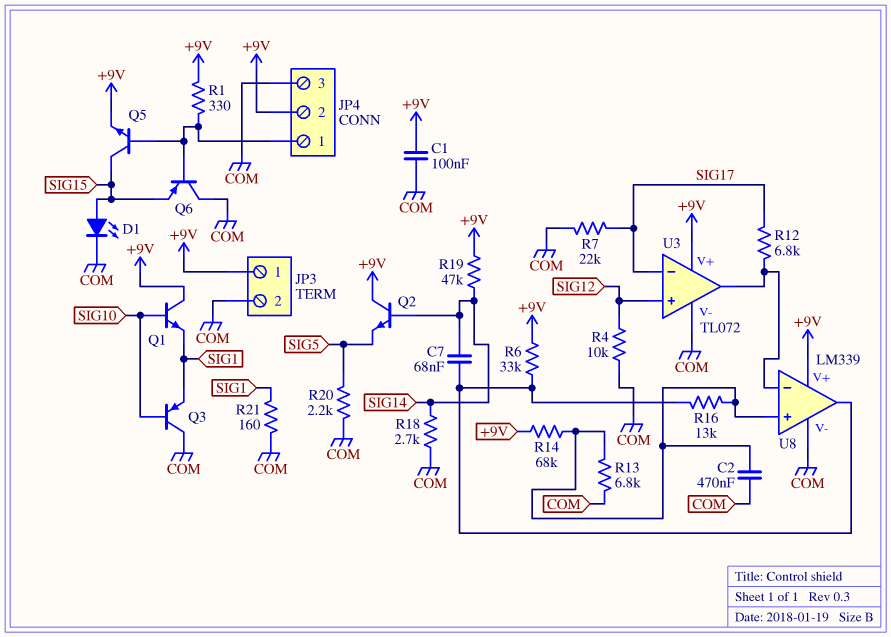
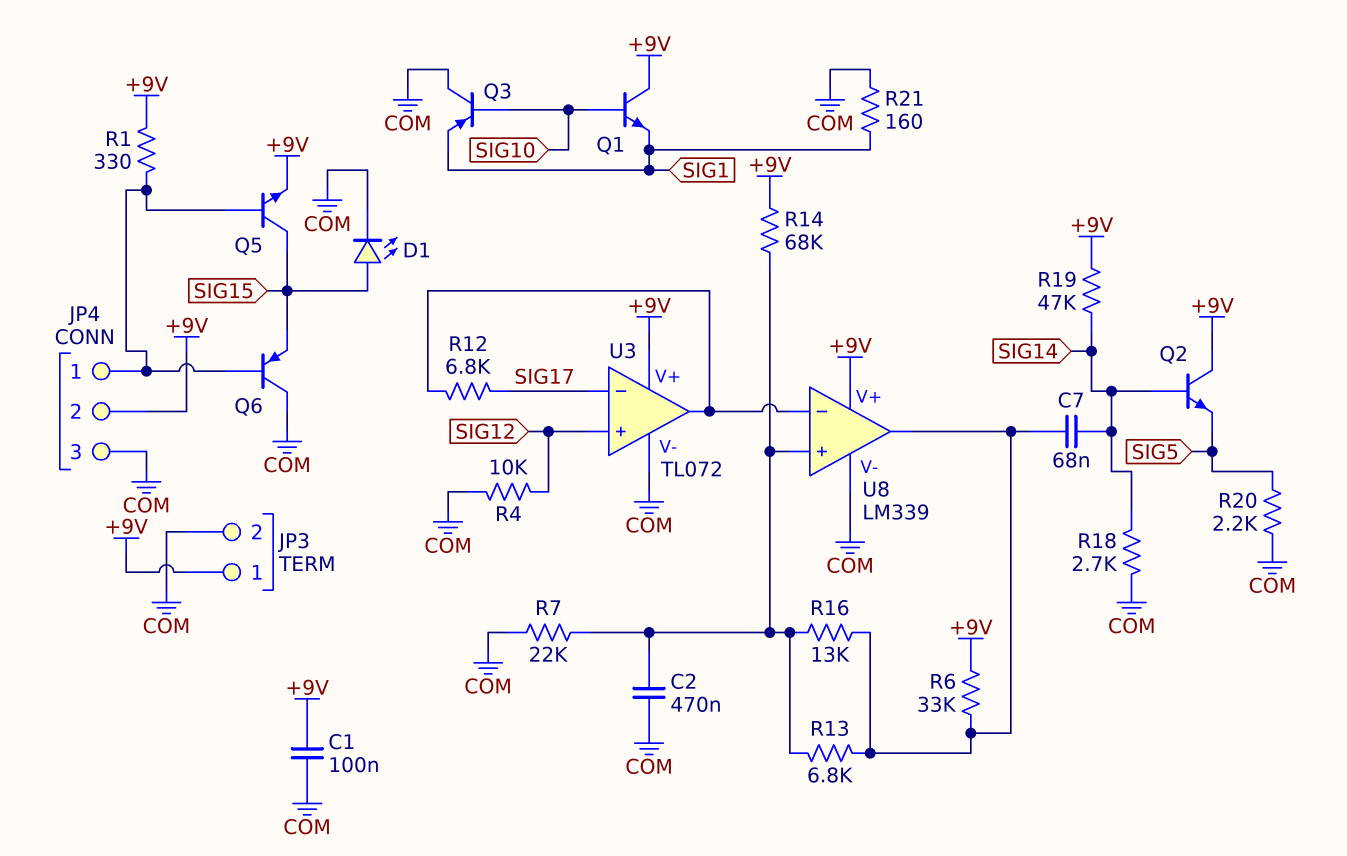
R7: 22k (COM, SIG17) -> 22k (COM, U8/in+)
R13: 6.8k (COM, U8/in+) -> 6.8k (U8/in+, U8/out)

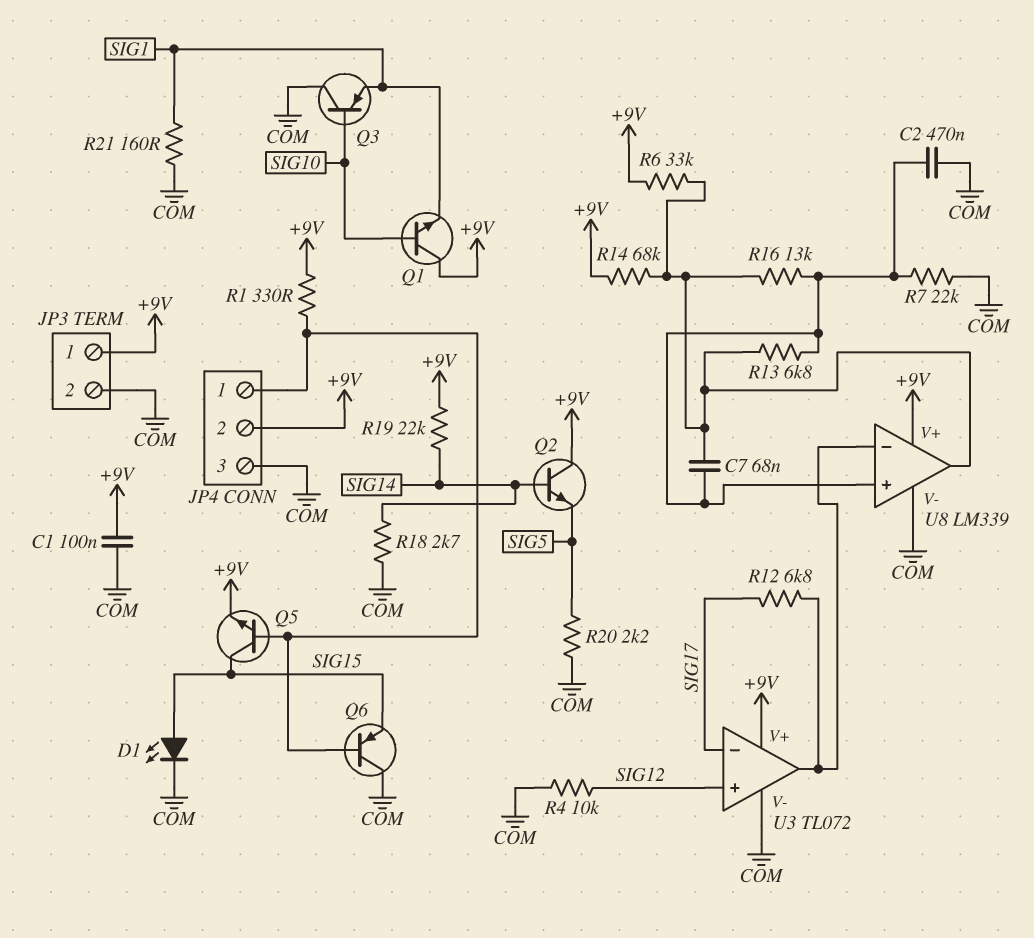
C7: 68nF (SIG14, U8/out) -> 68nF (U8/in+, U8/out)
R14: 68k (+9V, U8/in+) -> 68k (+9V, U8/out)
R19: 47k (+9V, SIG14) -> 22k (+9V, SIG14)

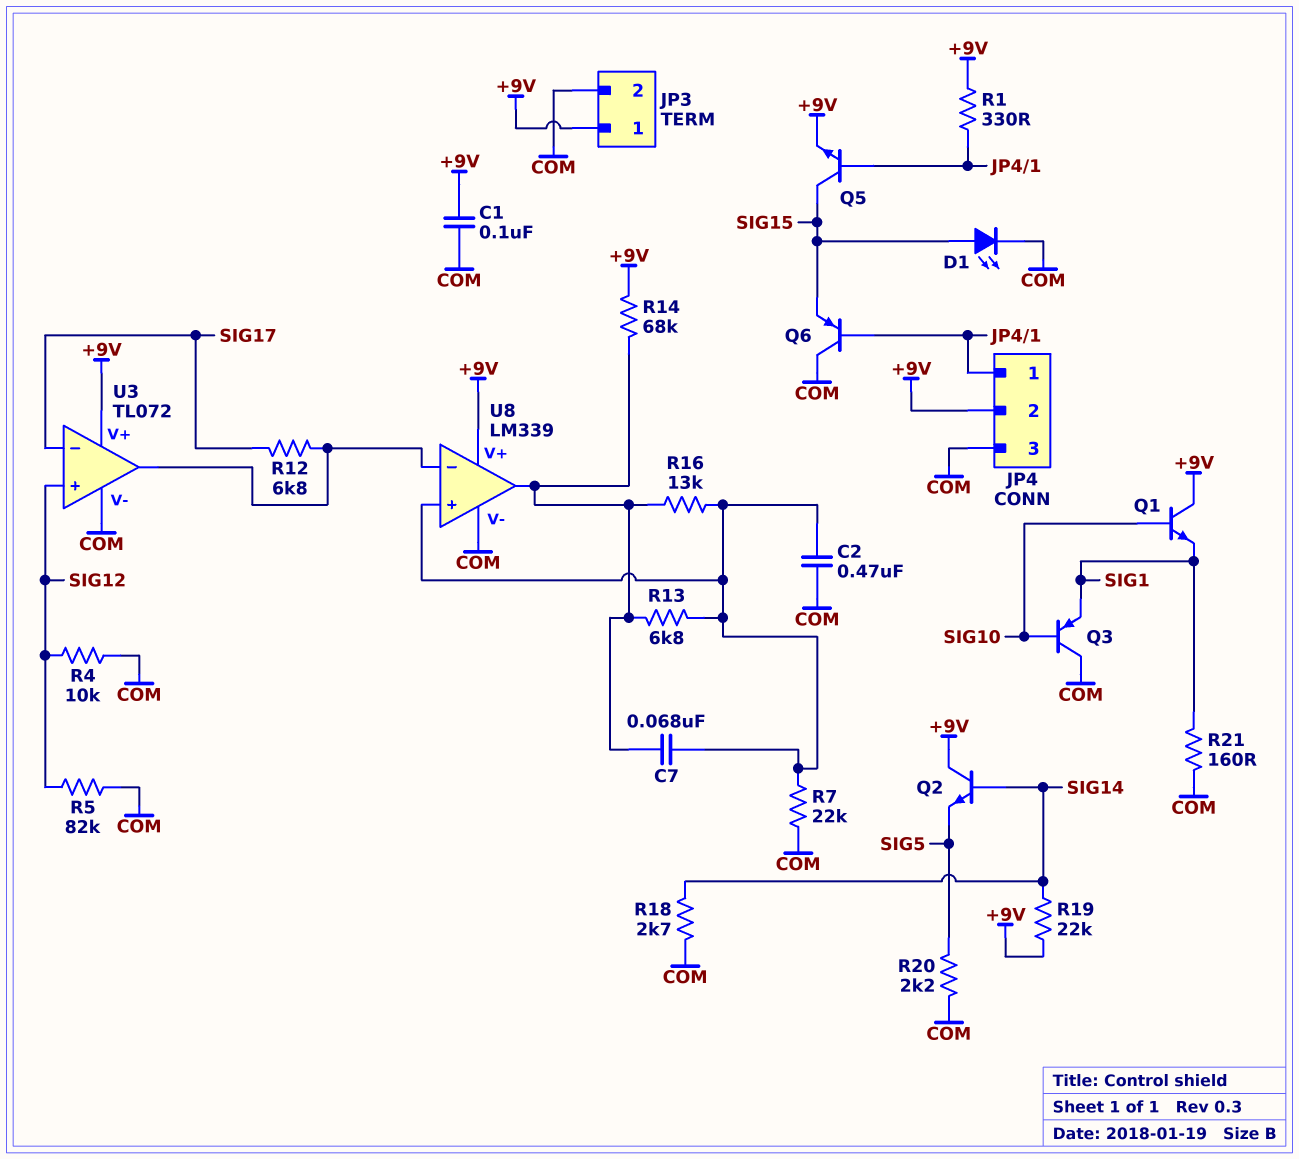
R5: none -> 82k (COM, SIG12)
R6: 33k (+9V, U8/out) -> none

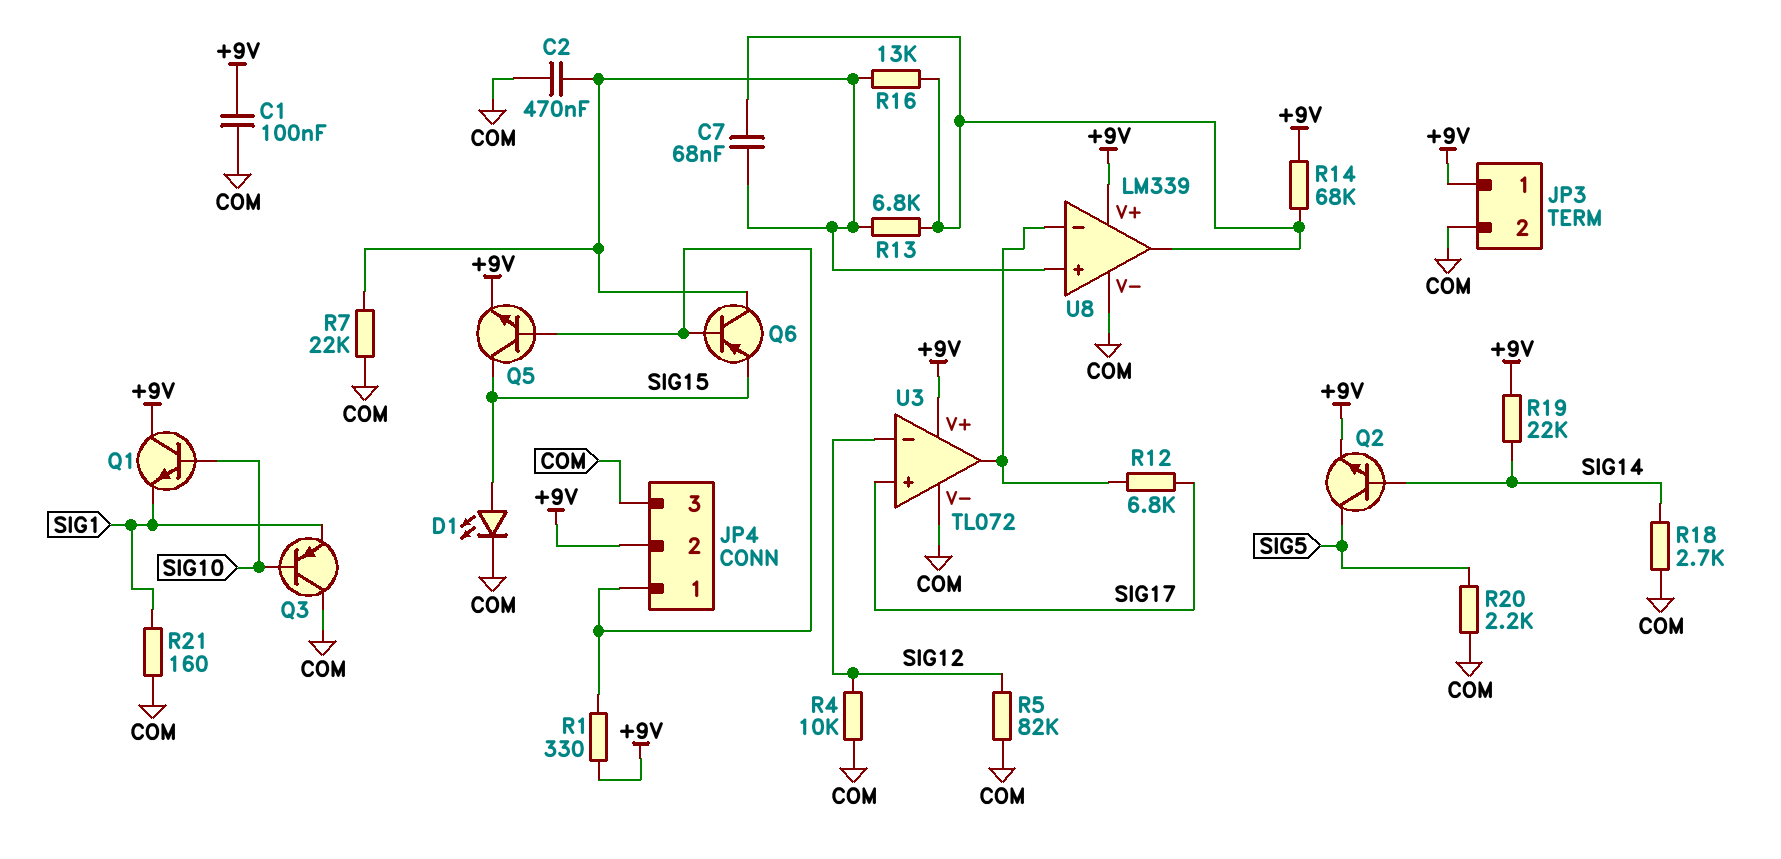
Q2: NPN (B SIG14, C +9V, E SIG5) -> NPN (B SIG14, C SIG5, E +9V)
Q6: PNP (B JP4/1, C COM, E SIG15) -> PNP (B JP4/1, C U8/in+, E SIG15)
U3 pin in+: SIG12 -> SIG17
U3 pin in-: SIG17 -> SIG12

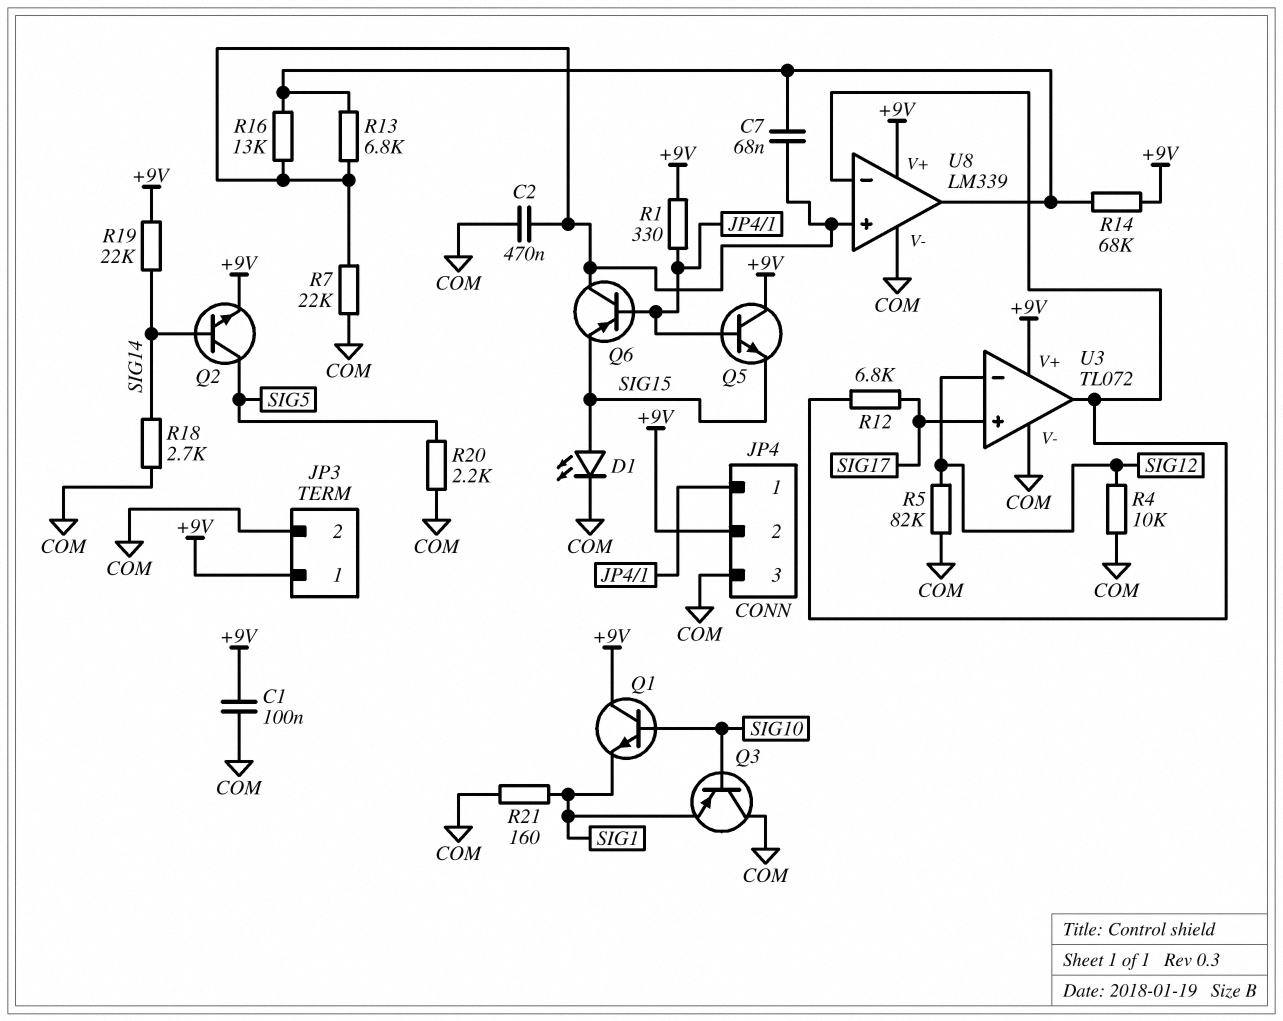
Q5: NPN (B JP4/1, C SIG15, E +9V) -> NPN (B JP4/1, C +9V, E SIG15)

